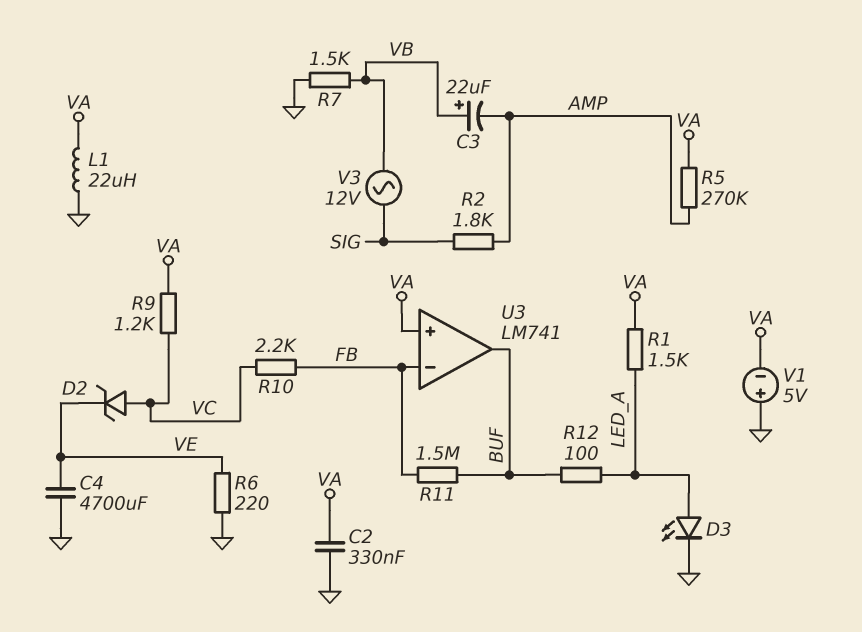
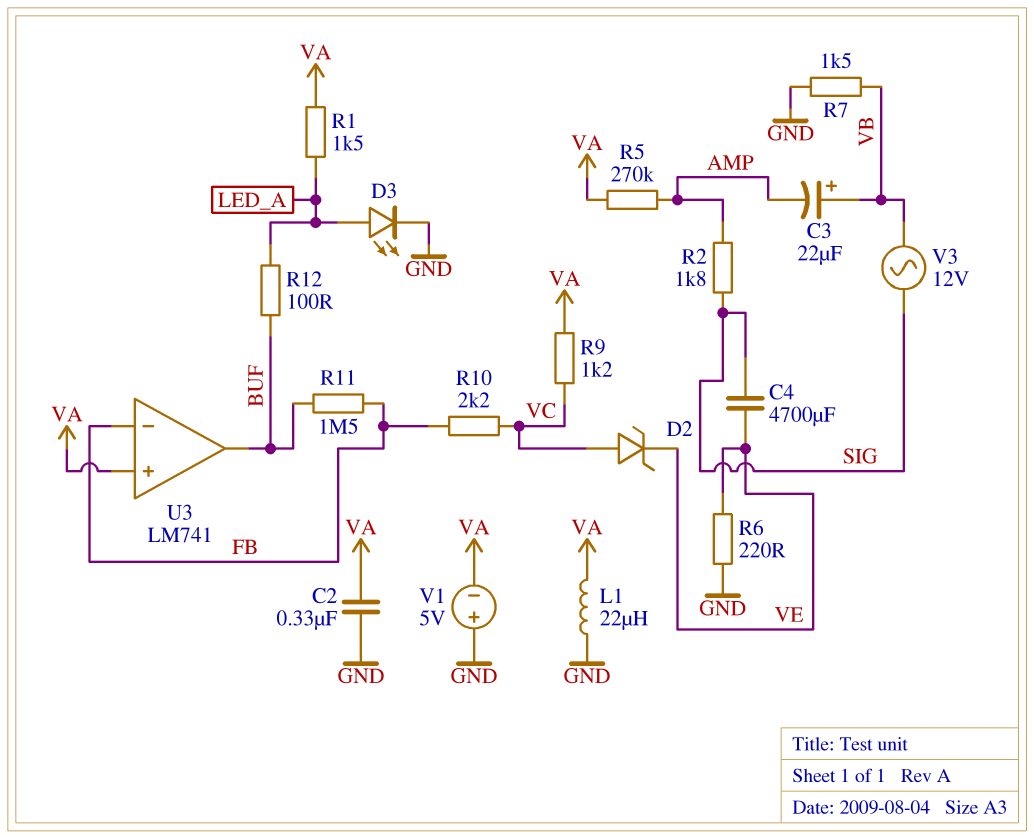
C4: 4700uF (GND, VE) -> 4700uF (SIG, VE)

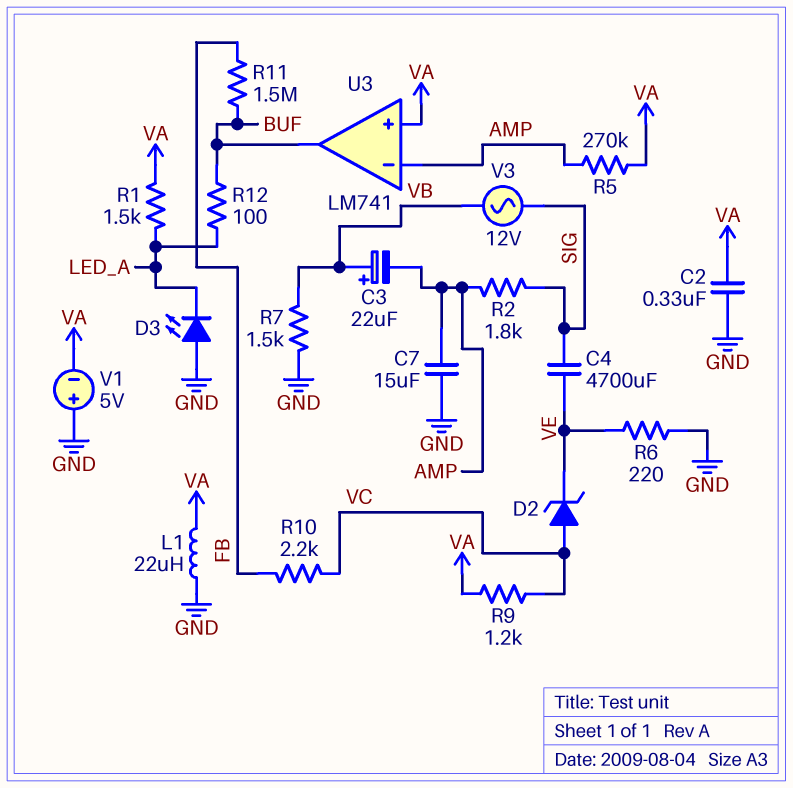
C7: none -> 15uF (AMP, GND)
D3: LED (A LED_A, K GND) -> LED (A GND, K LED_A)
U3 pin in-: FB -> AMP

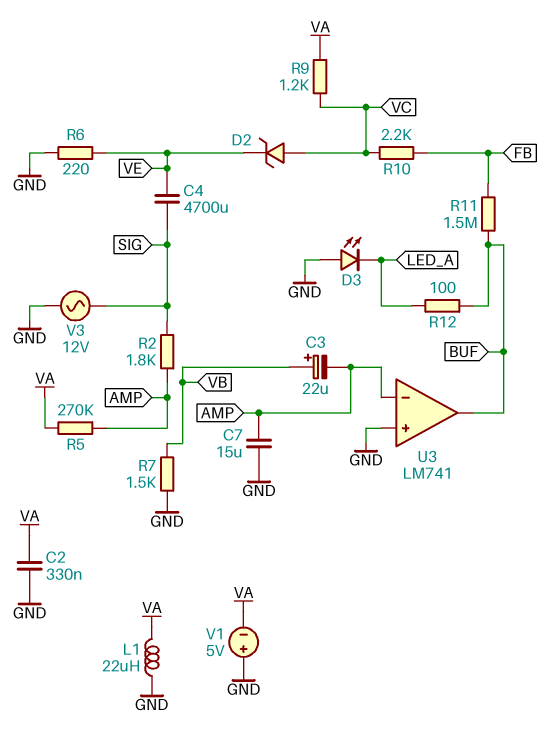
R1: 1.5k (LED_A, VA) -> none
U3 pin in+: VA -> GND
V3: AC 12V (SIG, VB) -> AC 12V (GND, SIG)

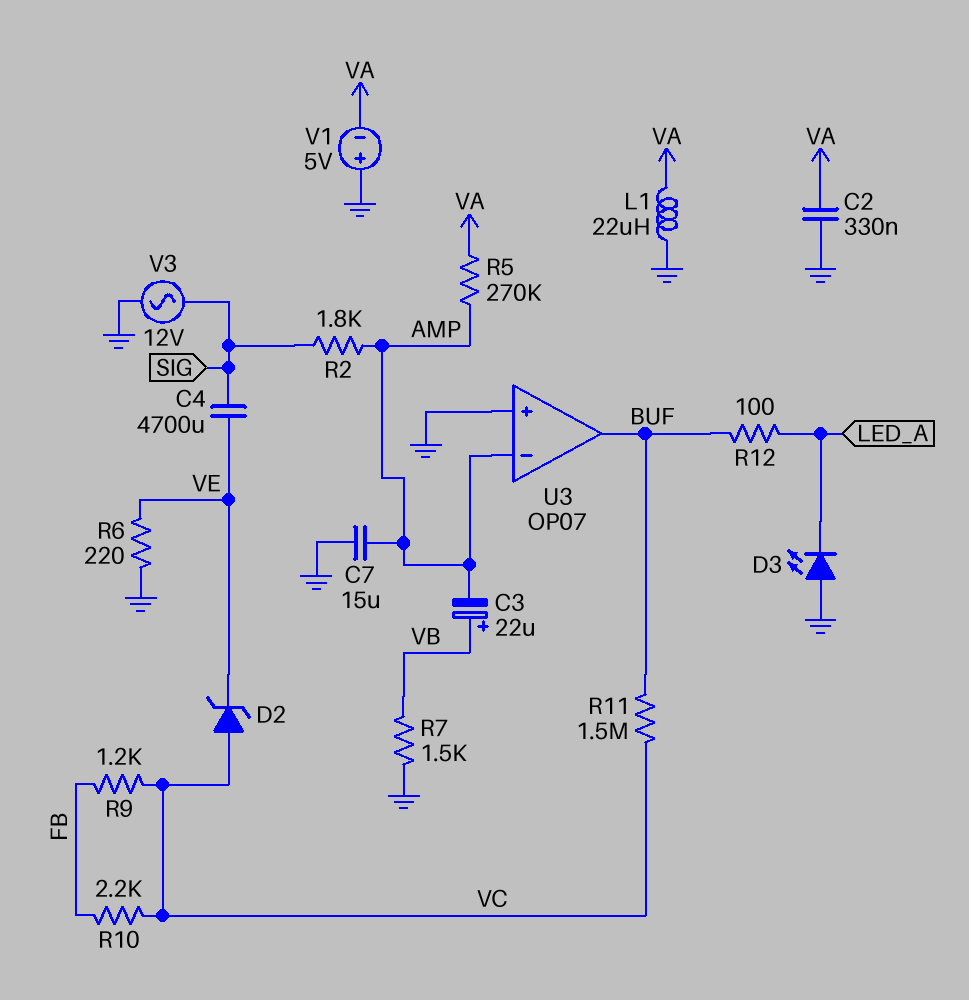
R9: 1.2k (VA, VC) -> 1.2k (FB, VC)
R11: 1.5M (BUF, FB) -> 1.5M (BUF, VC)
U3: LM741 -> OP07

